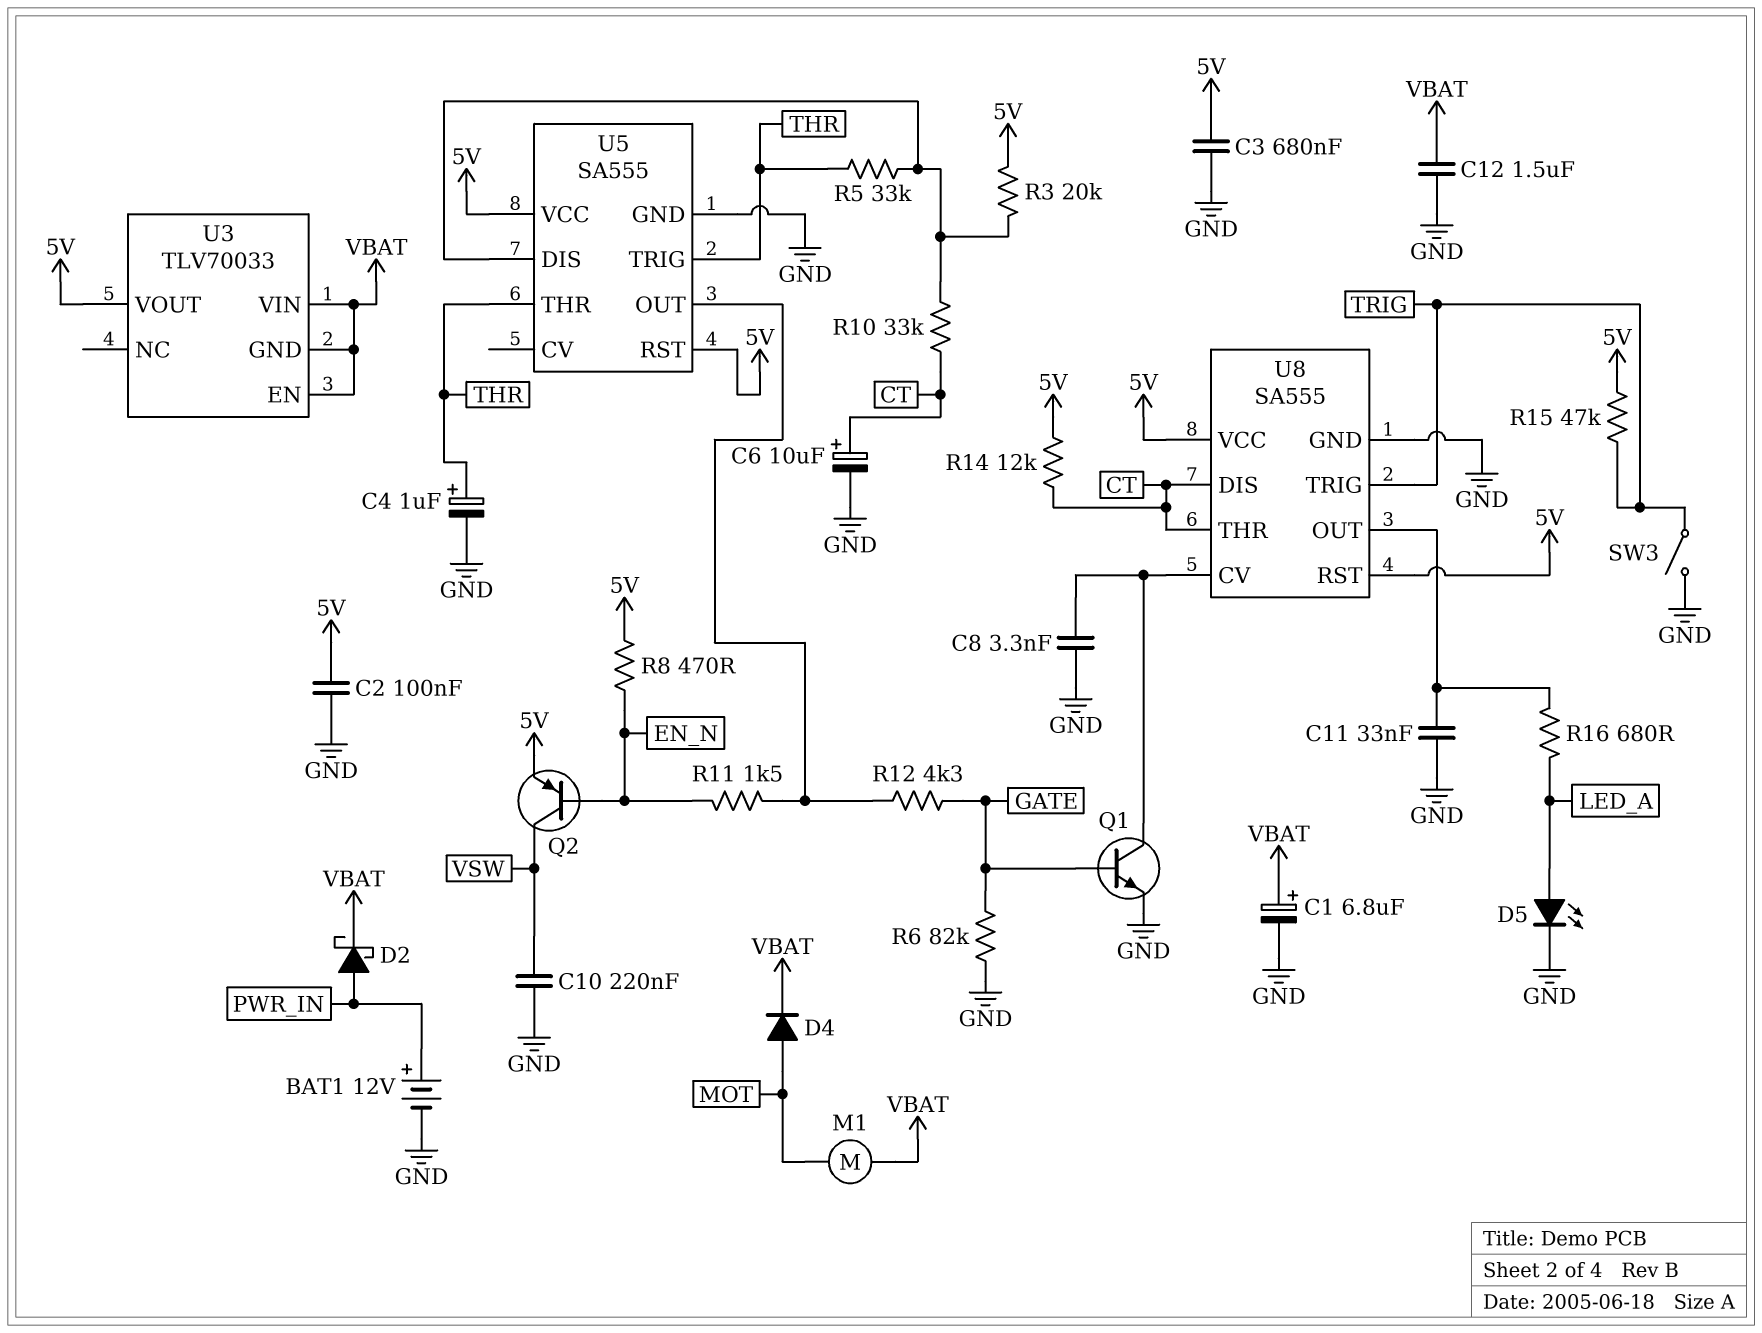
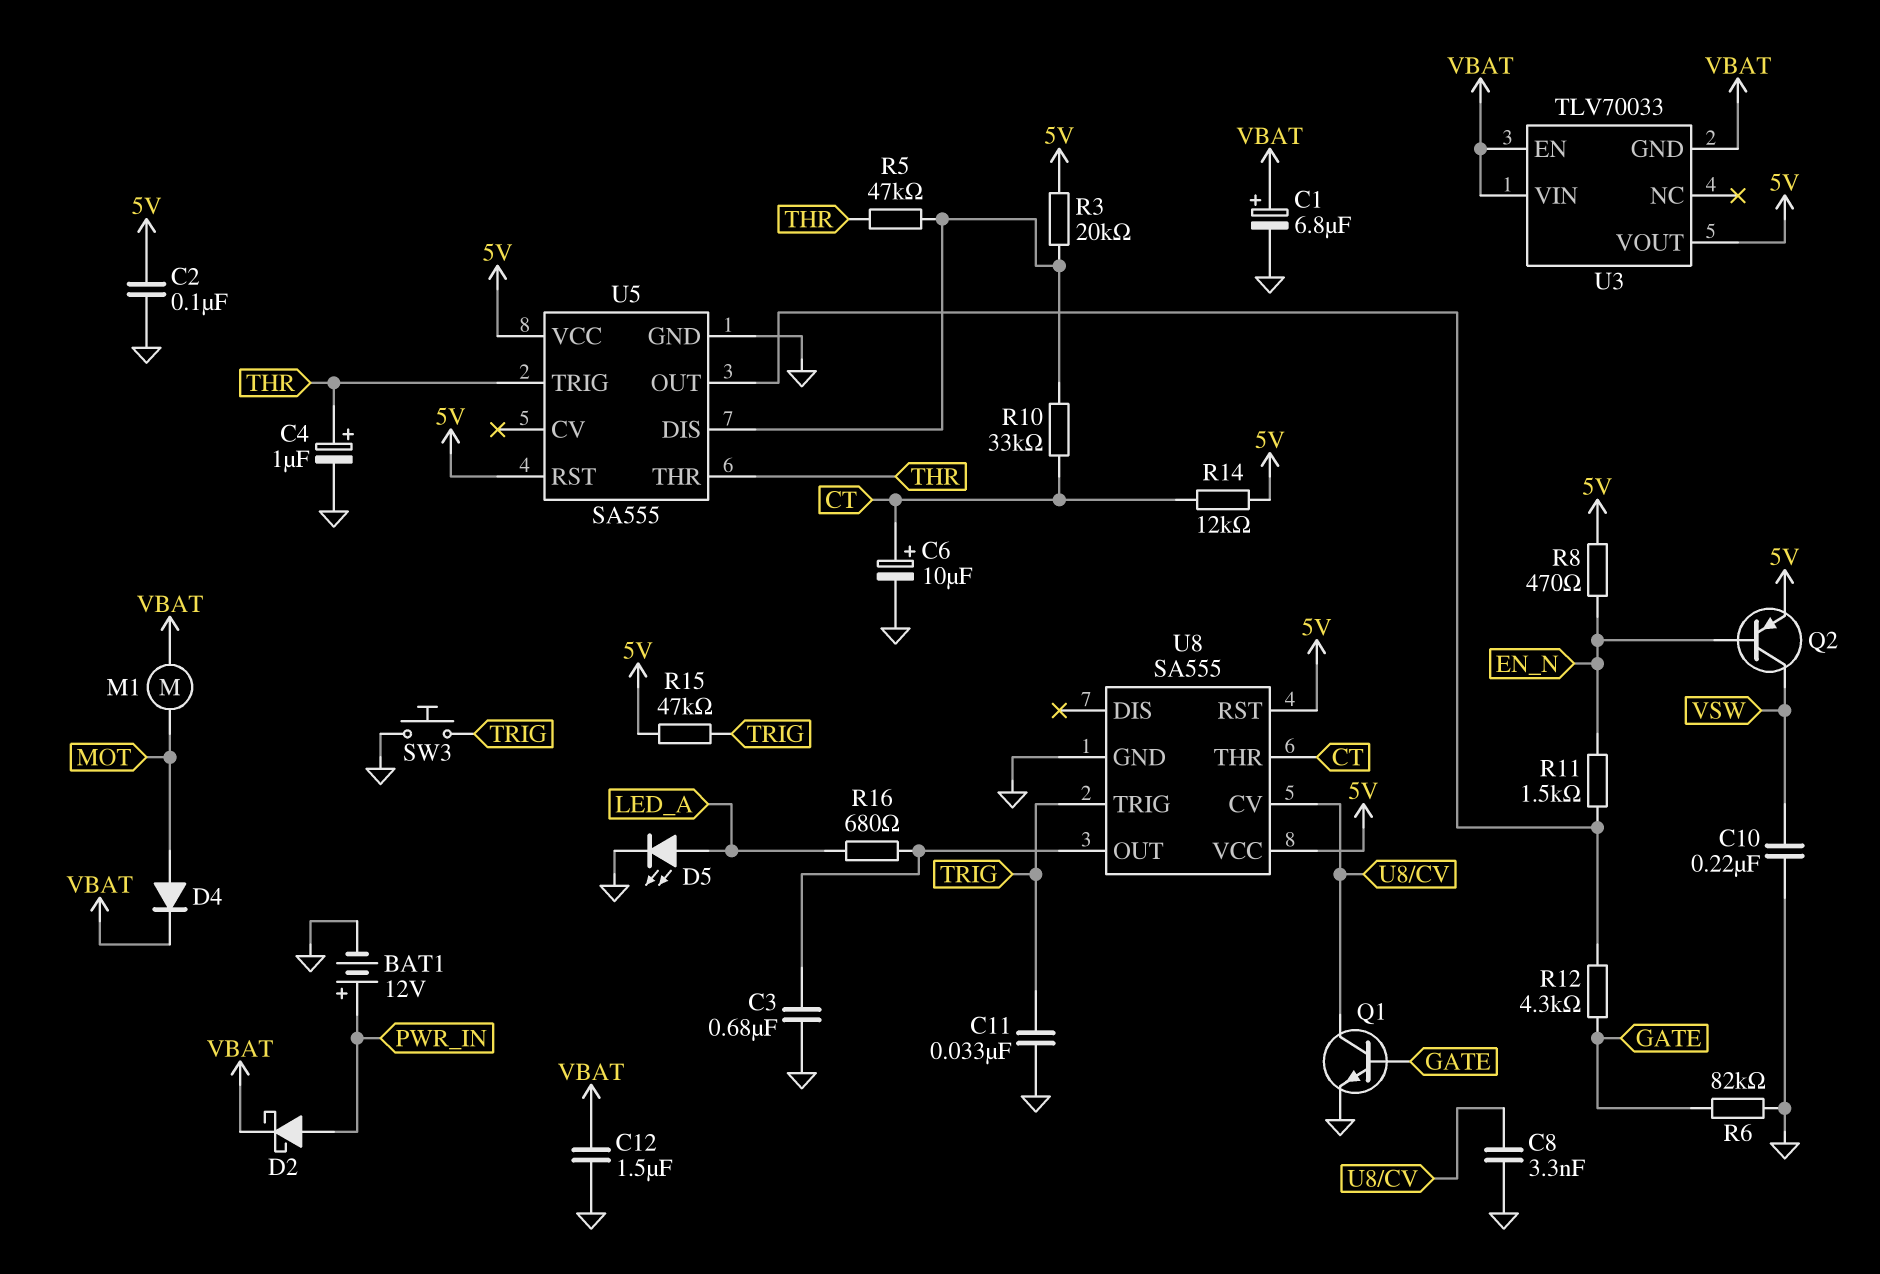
C3: 680nF (5V, GND) -> 680nF (GND, U8/OUT)
C11: 33nF (GND, U8/OUT) -> 33nF (GND, TRIG)
R5: 33k (THR, U5/DIS) -> 47k (THR, U5/DIS)
SW3: switch (GND, TRIG) -> button (GND, TRIG)
U8 pin DIS: CT -> none

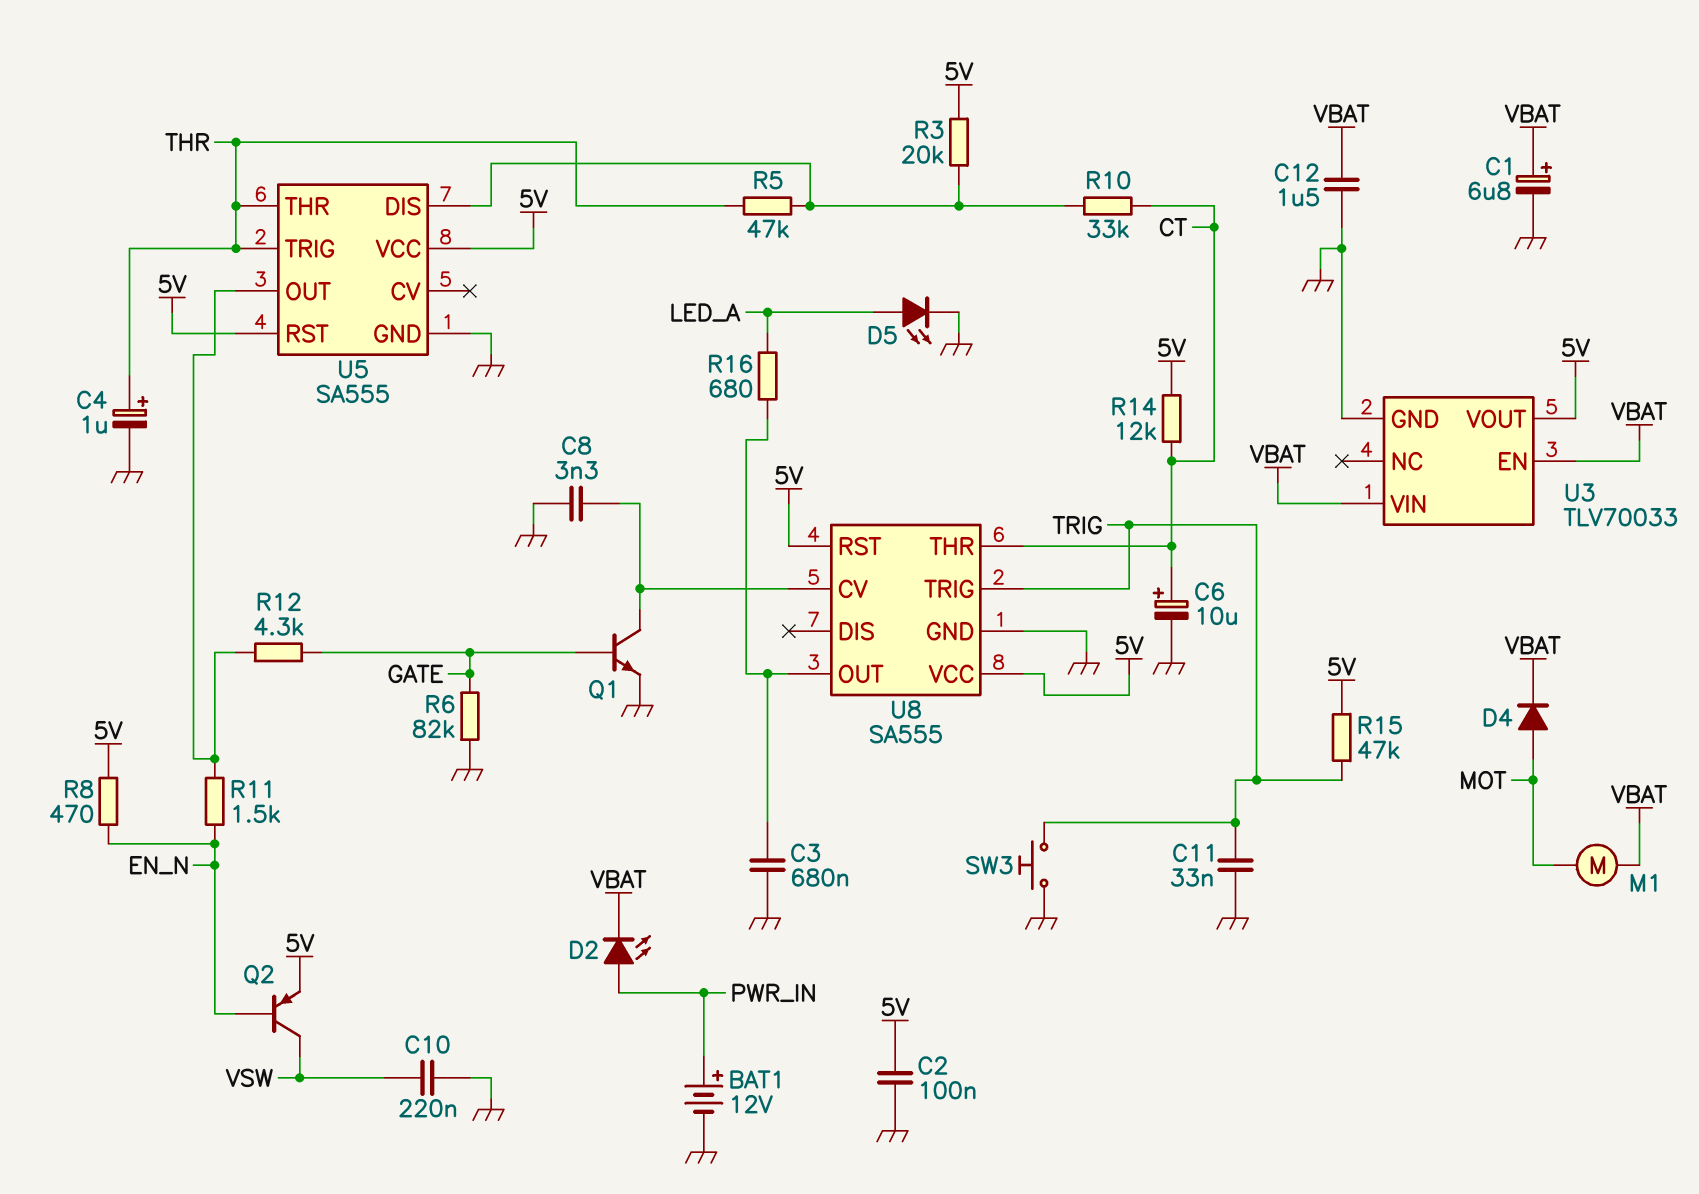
D2: schottky (A PWR_IN, K VBAT) -> LED (A PWR_IN, K VBAT)
U3 pin GND: VBAT -> GND

